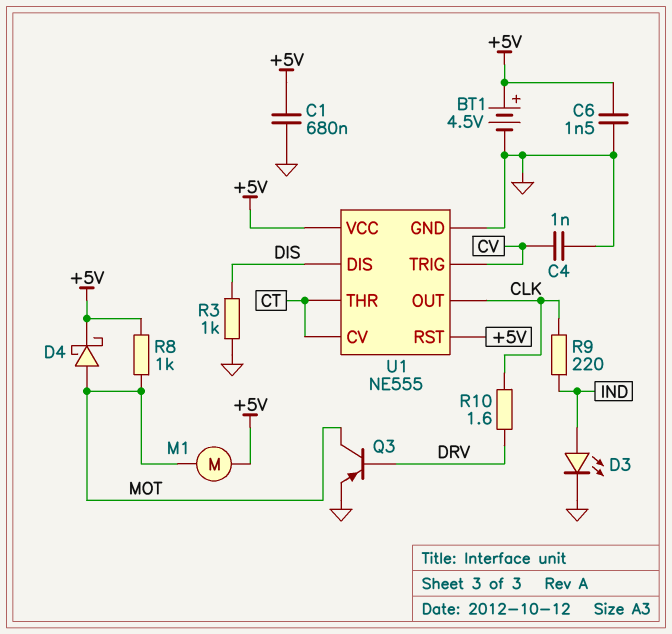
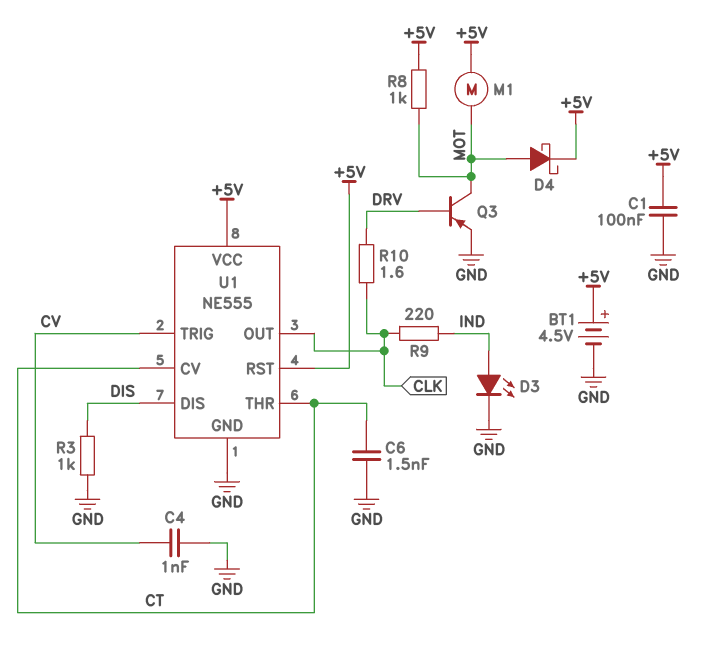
C1: 680nF (+5V, GND) -> 100nF (+5V, GND)
C6: 1.5nF (+5V, GND) -> 1.5nF (CT, GND)

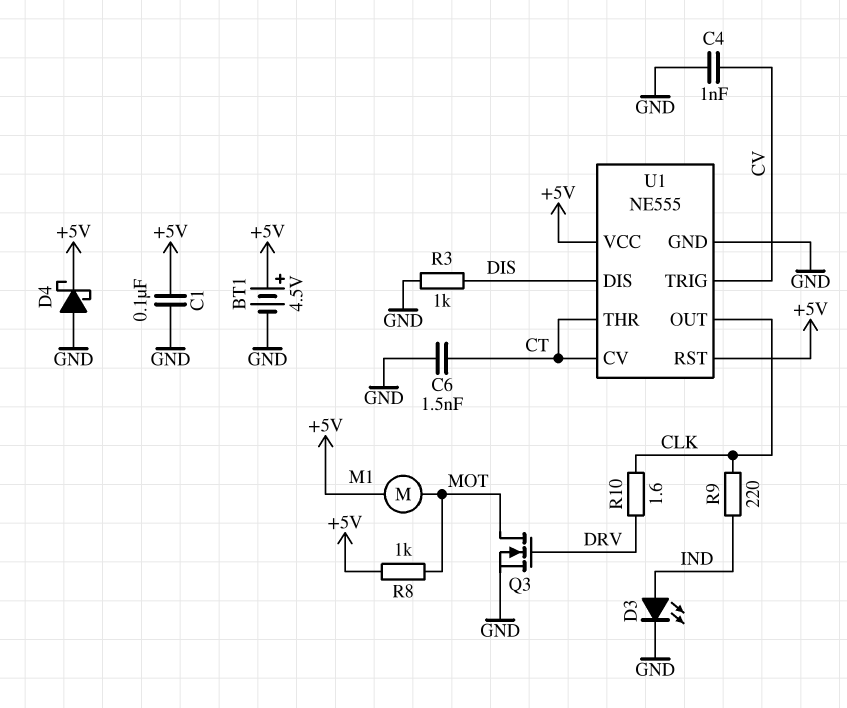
D4: schottky (A MOT, K +5V) -> schottky (A GND, K +5V)
Q3: PNP (B DRV, C MOT, E GND) -> NMOS (G DRV, D MOT, S GND)

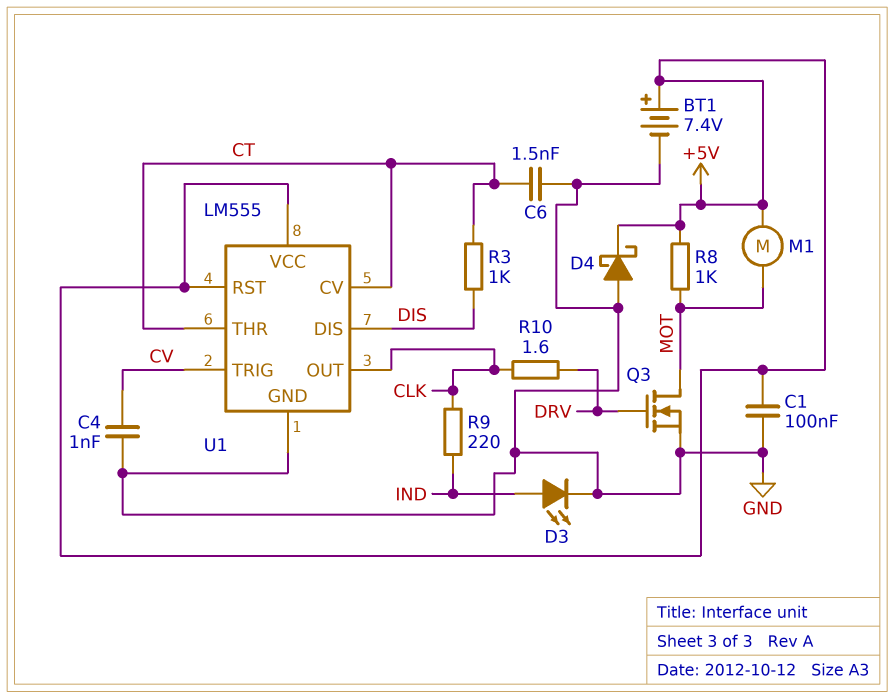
BT1: 4.5V (plus +5V, minus GND) -> 7.4V (plus +5V, minus GND)
R3: 1k (DIS, GND) -> 1k (CT, DIS)
U1: NE555 -> LM555

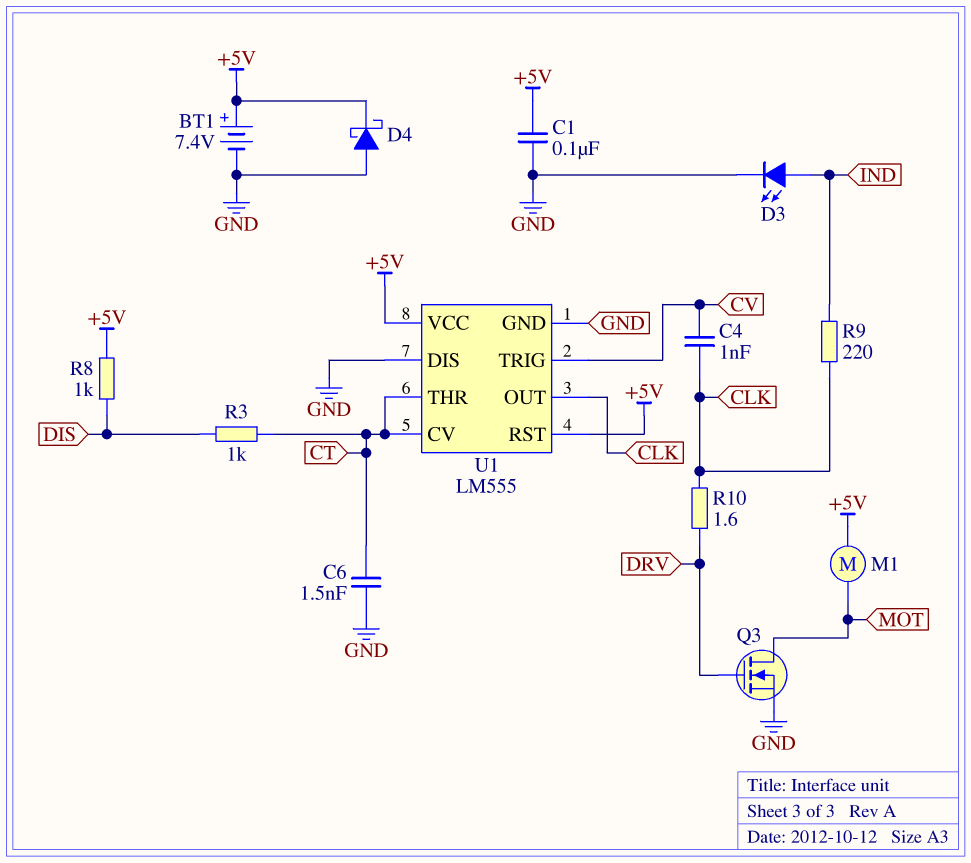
C4: 1nF (CV, GND) -> 1nF (CLK, CV)
R8: 1k (+5V, MOT) -> 1k (+5V, DIS)
U1 pin DIS: DIS -> GND

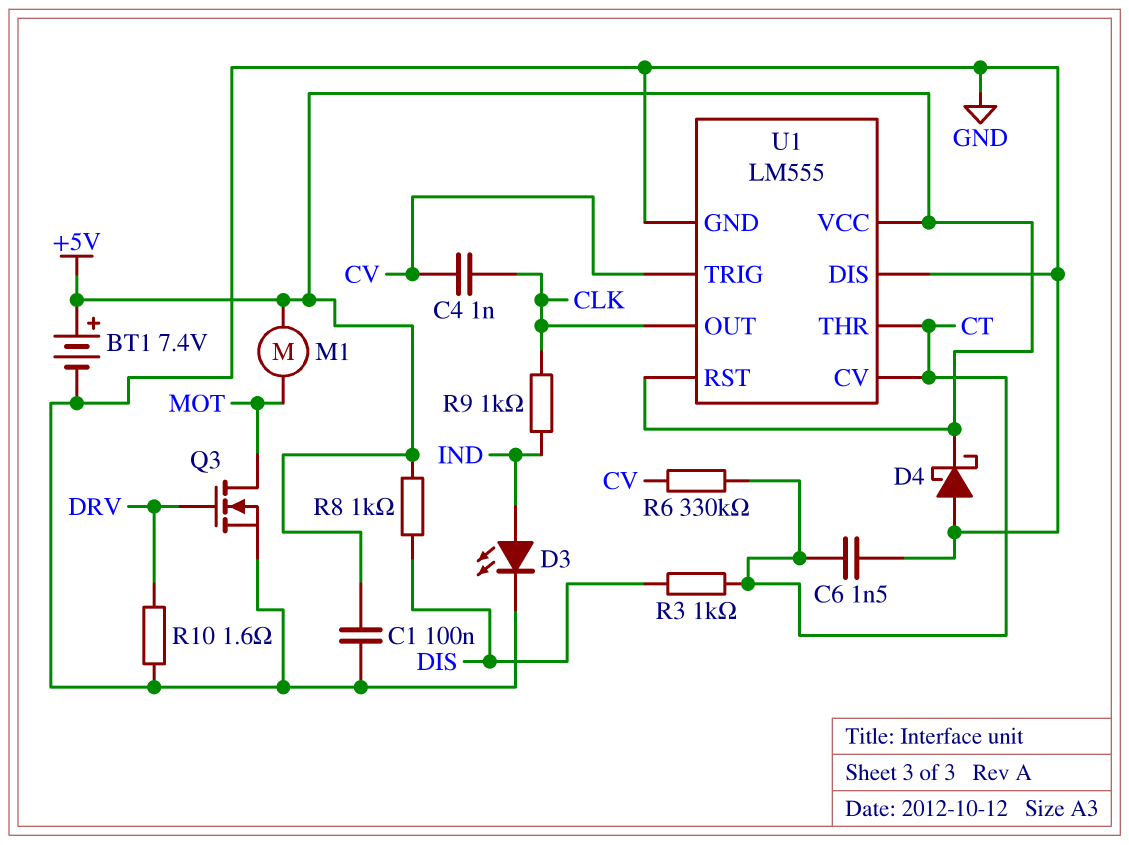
R6: none -> 330k (CT, CV)
R9: 220 (CLK, IND) -> 1k (CLK, IND)
R10: 1.6 (CLK, DRV) -> 1.6 (DRV, GND)

